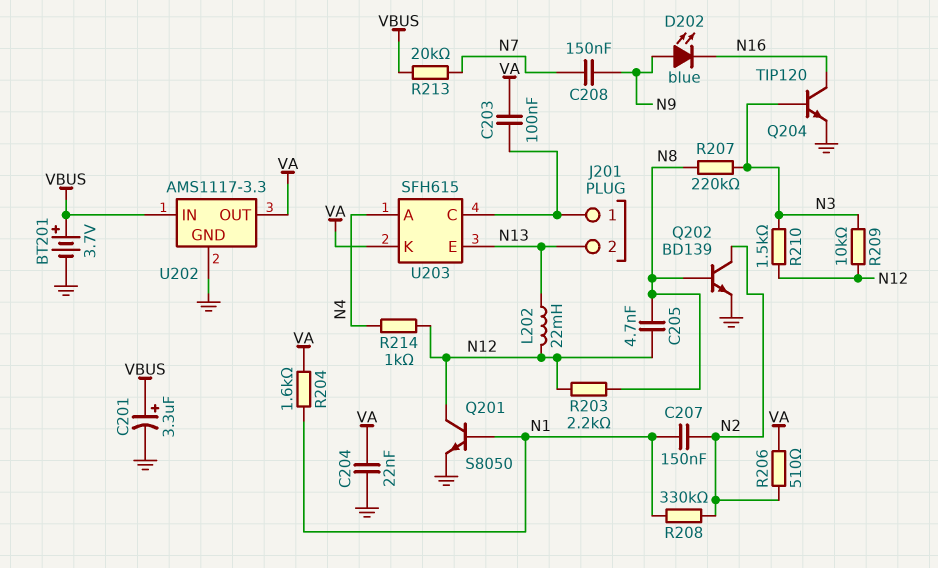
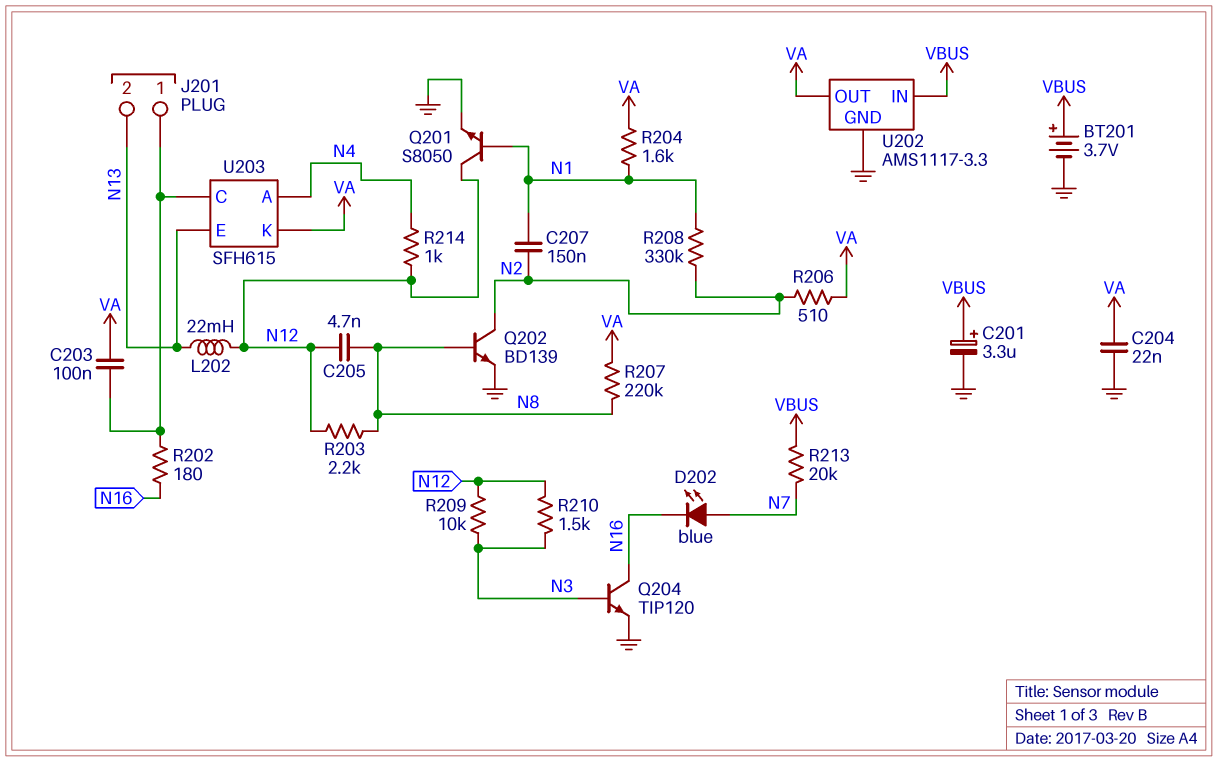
C208: 150nF (N7, N9) -> none
D202: LED blue (A N9, K N16) -> LED blue (A N7, K N16)
R202: none -> 180 (J201/1, N16)
R207: 220k (N3, N8) -> 220k (N8, VA)

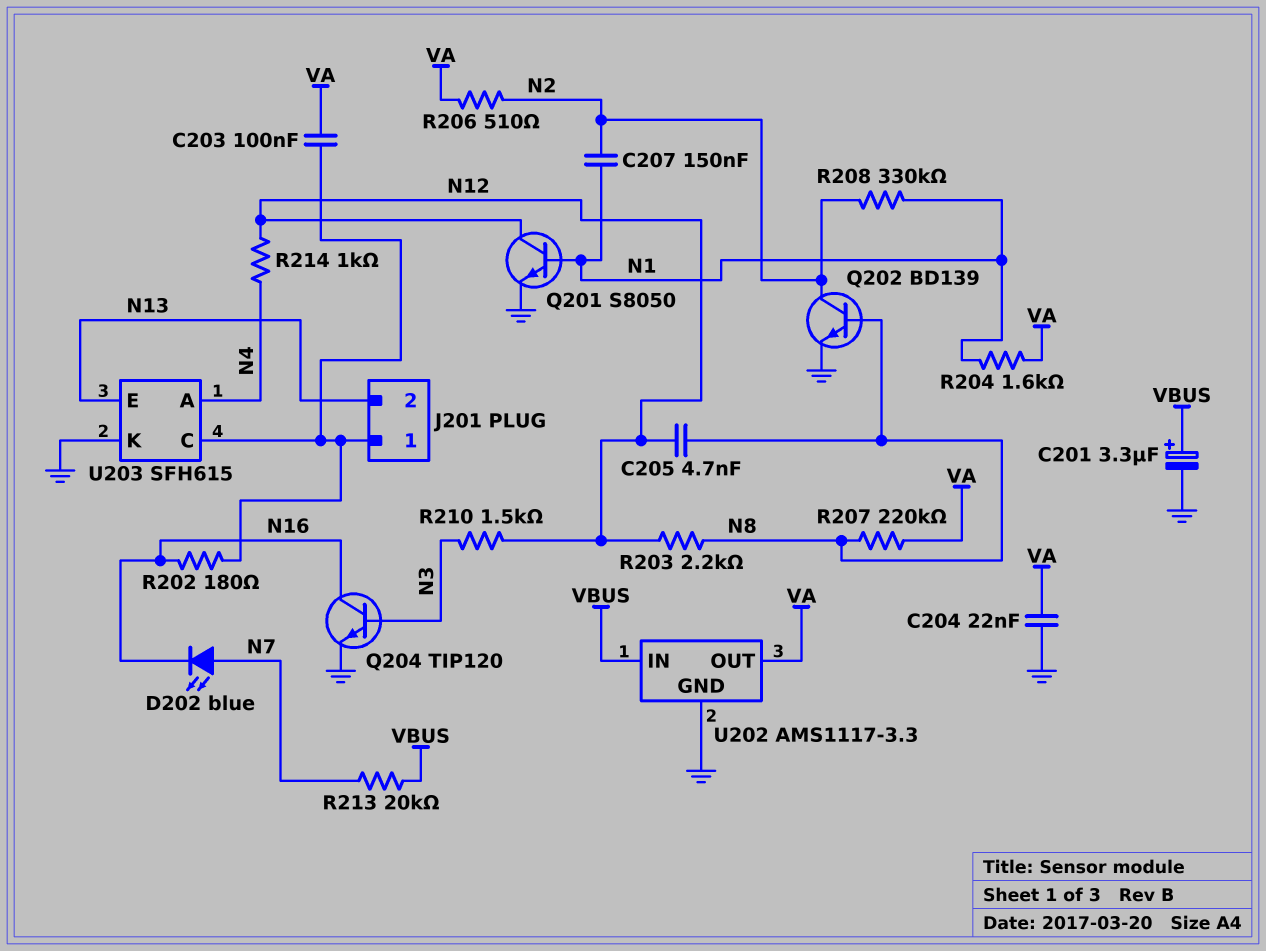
BT201: 3.7V (plus VBUS, minus GND) -> none
L202: 22mH (N12, N13) -> none
R209: 10k (N3, N12) -> none
U203 pin K: VA -> GND

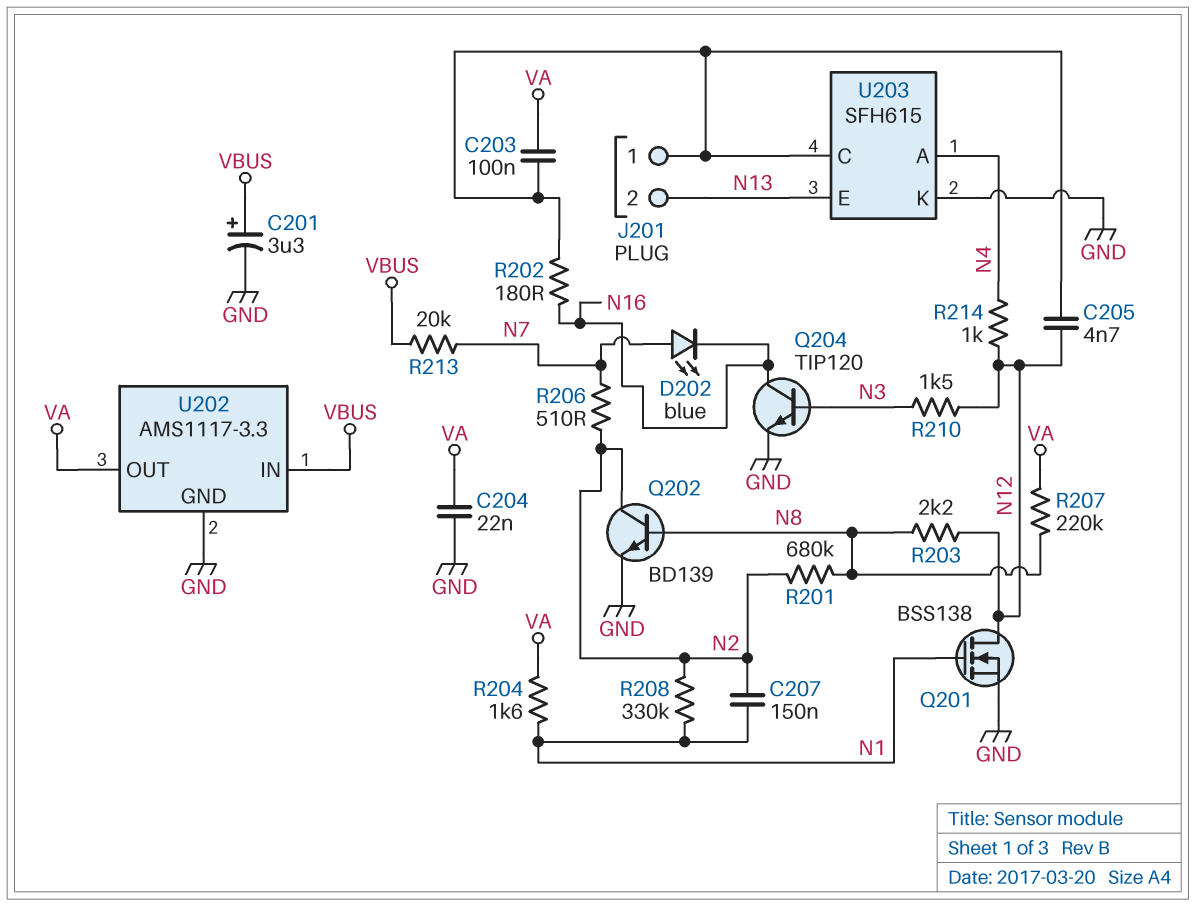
C205: 4.7nF (N8, N12) -> 4.7nF (J201/1, N12)
Q201: NPN S8050 (B N1, C N12, E GND) -> NMOS BSS138 (G N1, D N12, S GND)
R201: none -> 680k (N2, N8)
R206: 510 (N2, VA) -> 510 (N2, N7)

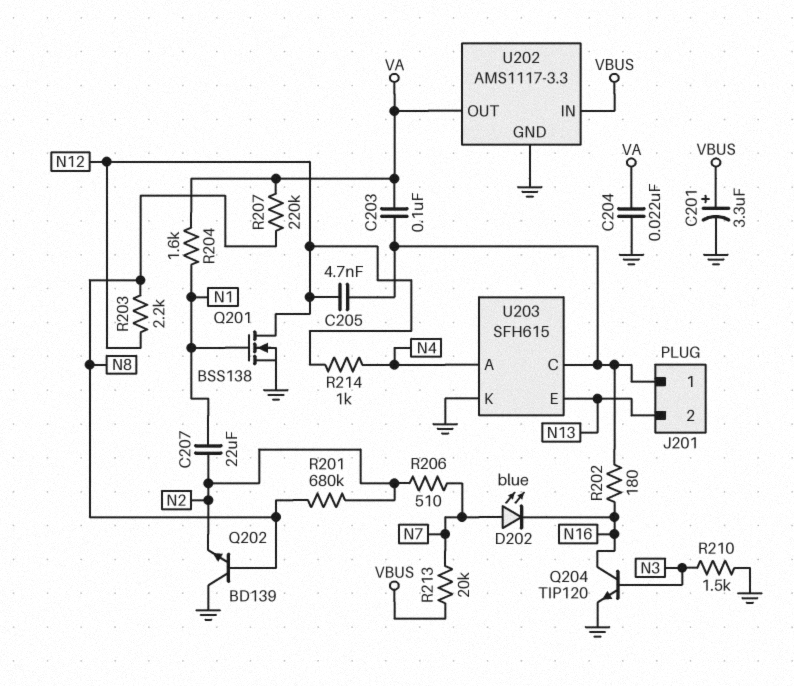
C207: 150nF (N1, N2) -> 22uF (N1, N2)
Q202: NPN BD139 (B N8, C N2, E GND) -> NPN BD139 (B N8, C GND, E N2)
R208: 330k (N1, N2) -> none
R210: 1.5k (N3, N12) -> 1.5k (GND, N3)

